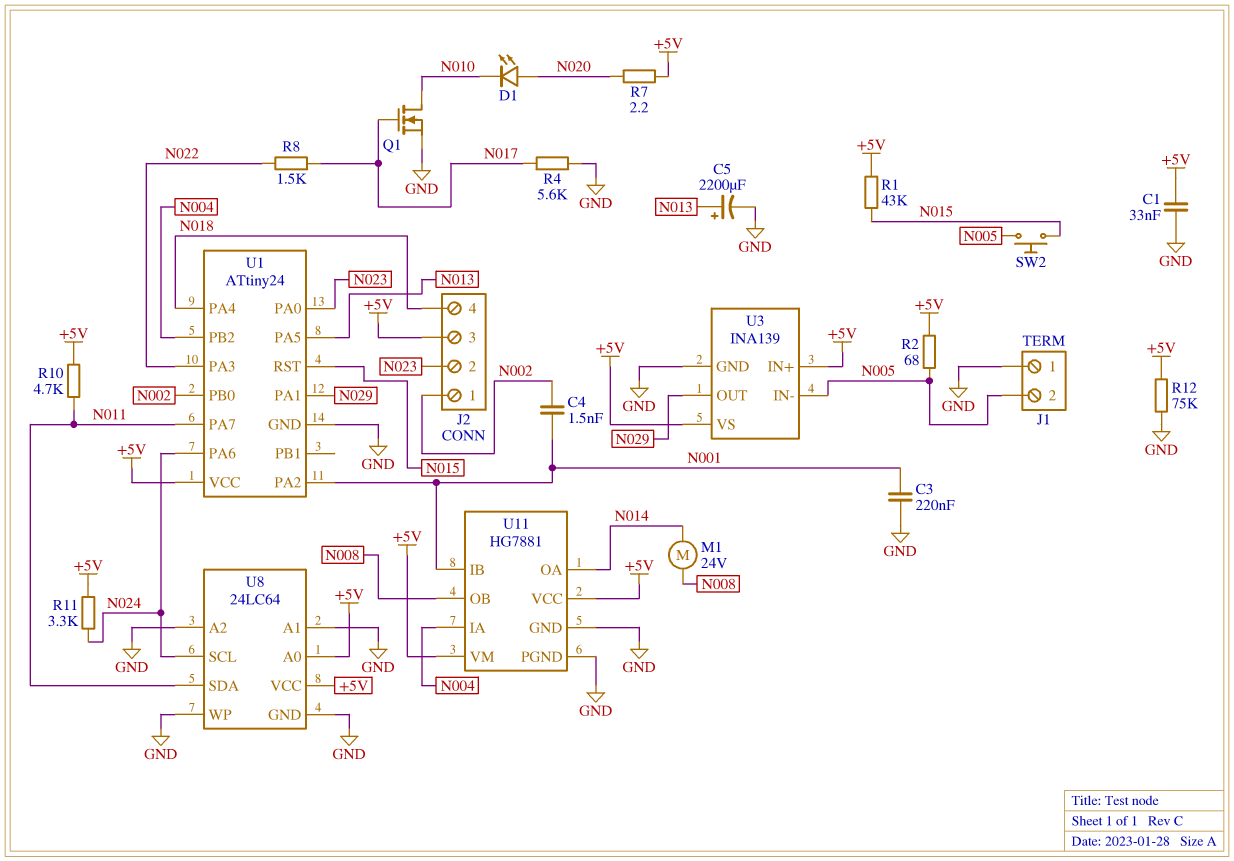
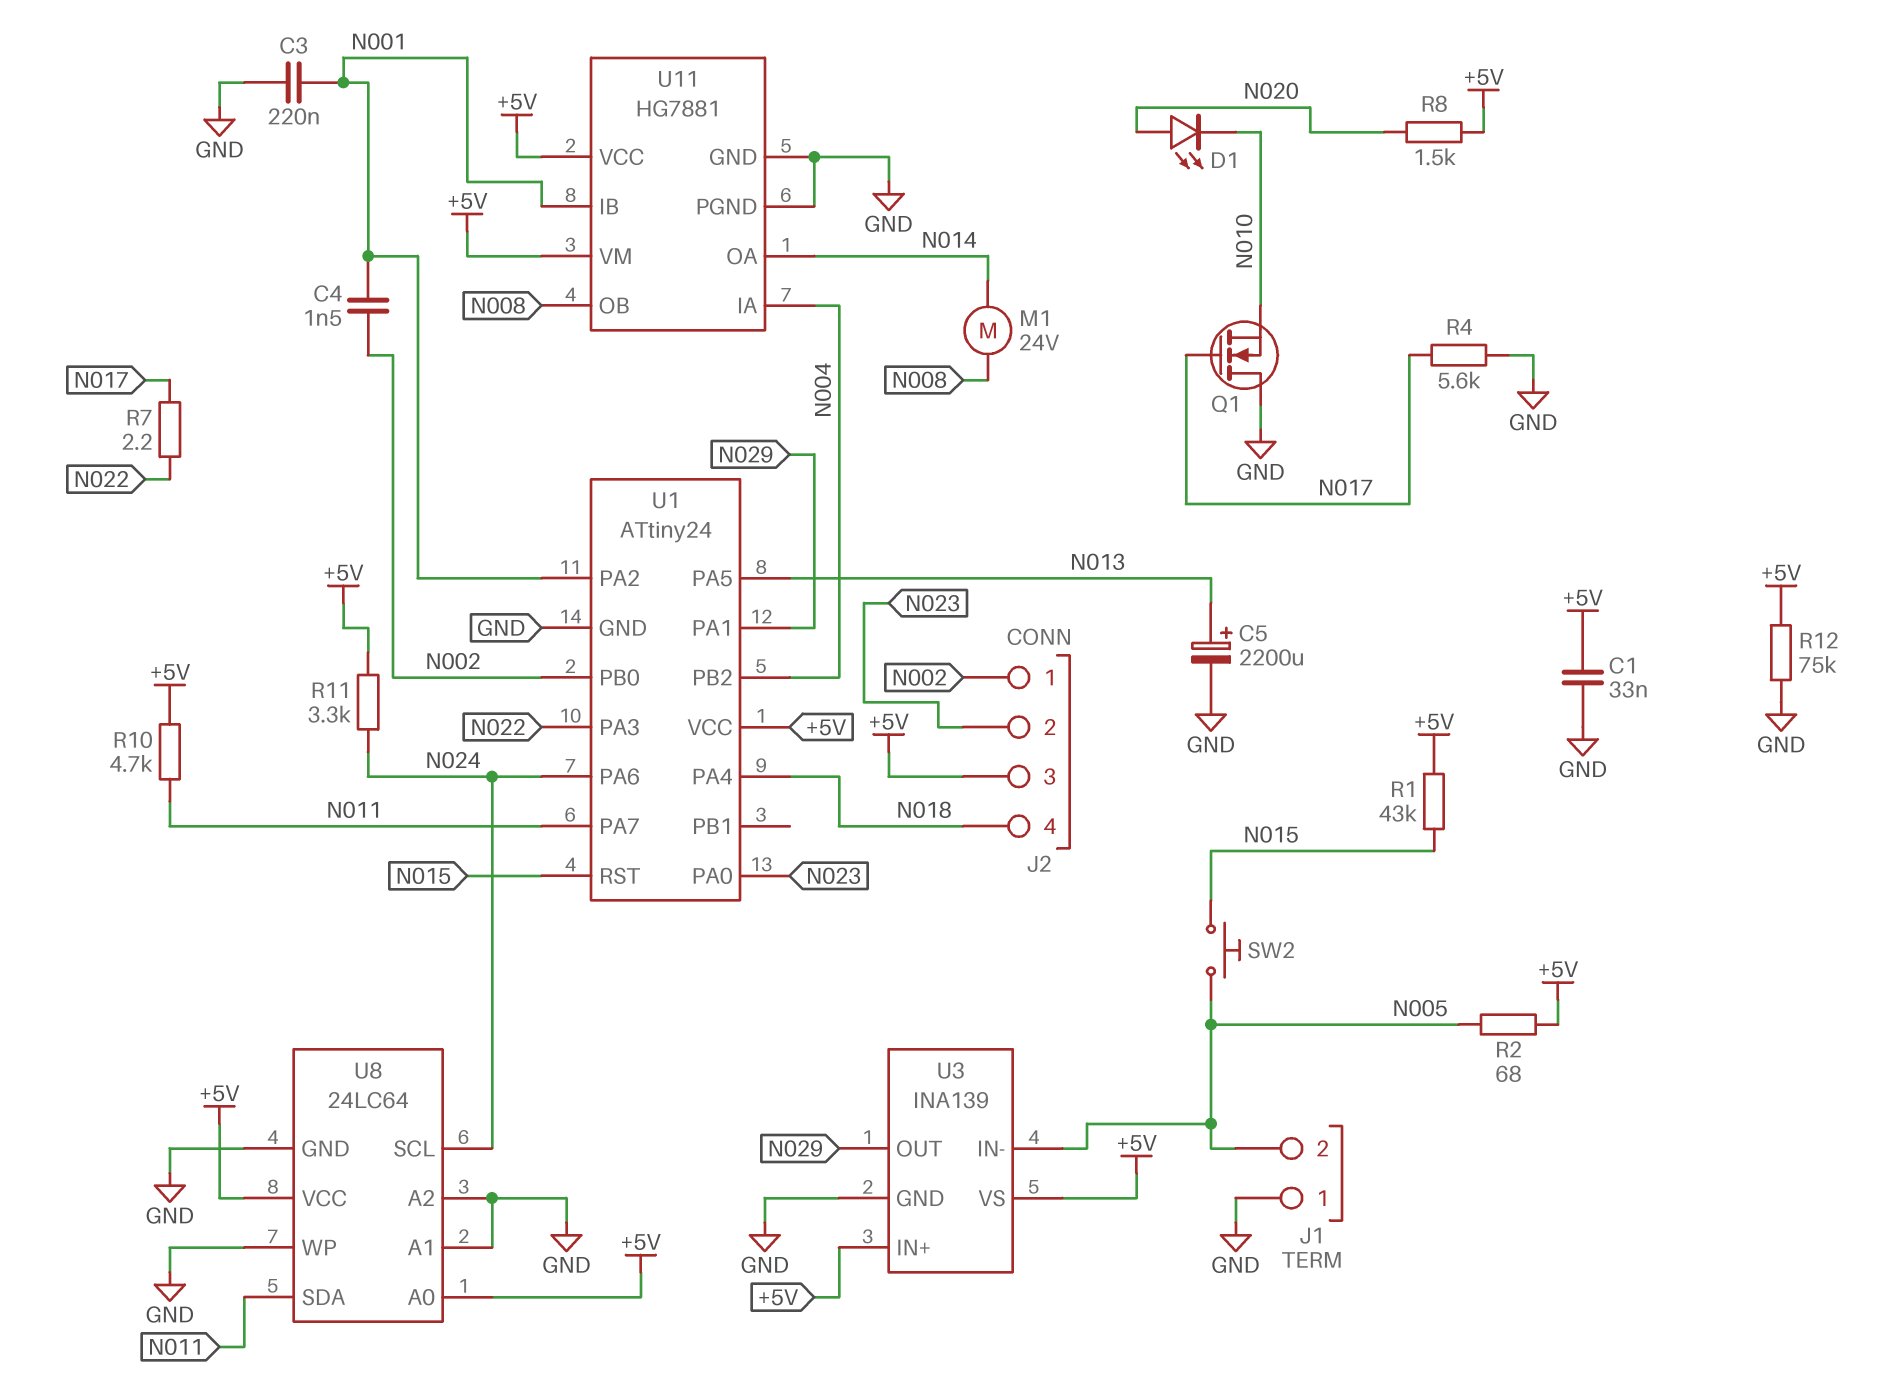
Q1: NMOS (G N017, D N010, S GND) -> NMOS (G N017, D GND, S N010)
R7: 2.2 (+5V, N020) -> 2.2 (N017, N022)
R8: 1.5k (N017, N022) -> 1.5k (+5V, N020)

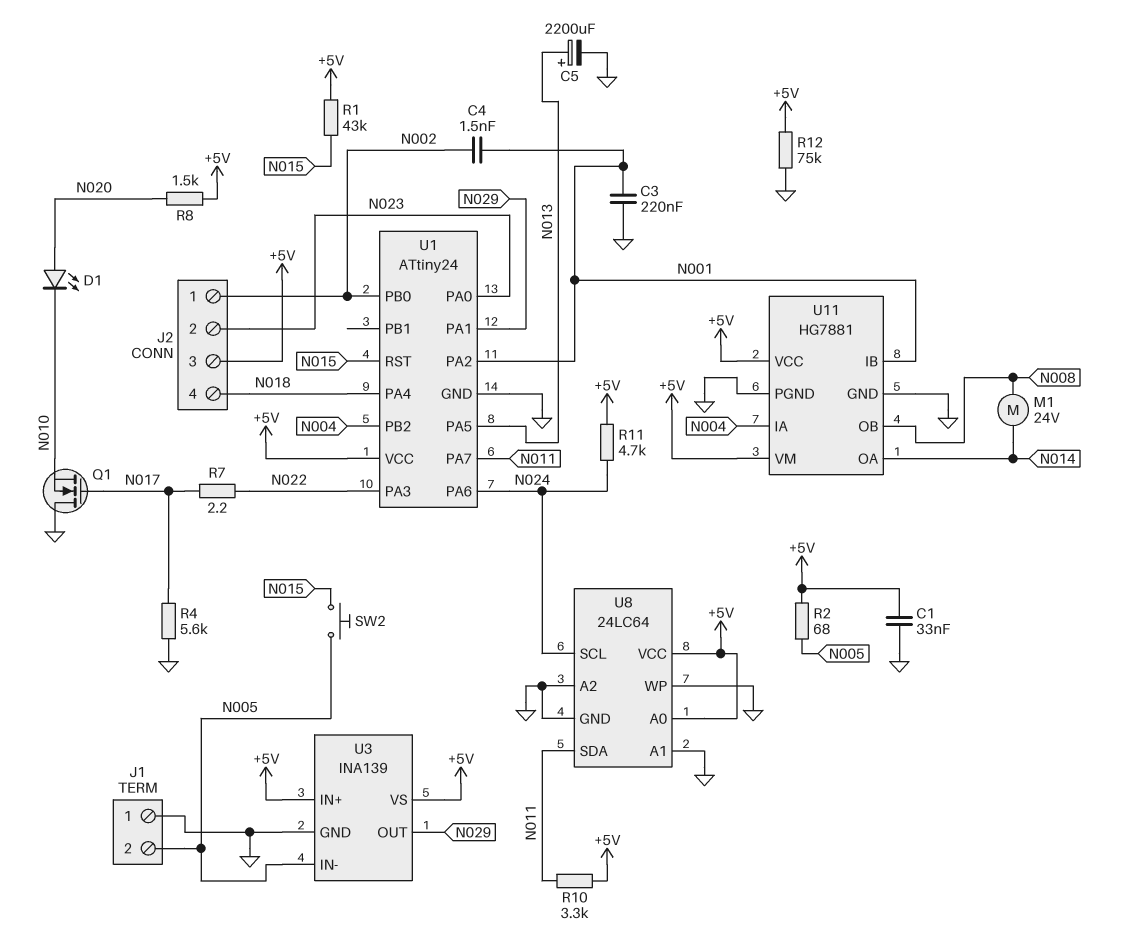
R10: 4.7k (+5V, N011) -> 3.3k (+5V, N011)
R11: 3.3k (+5V, N024) -> 4.7k (+5V, N024)

